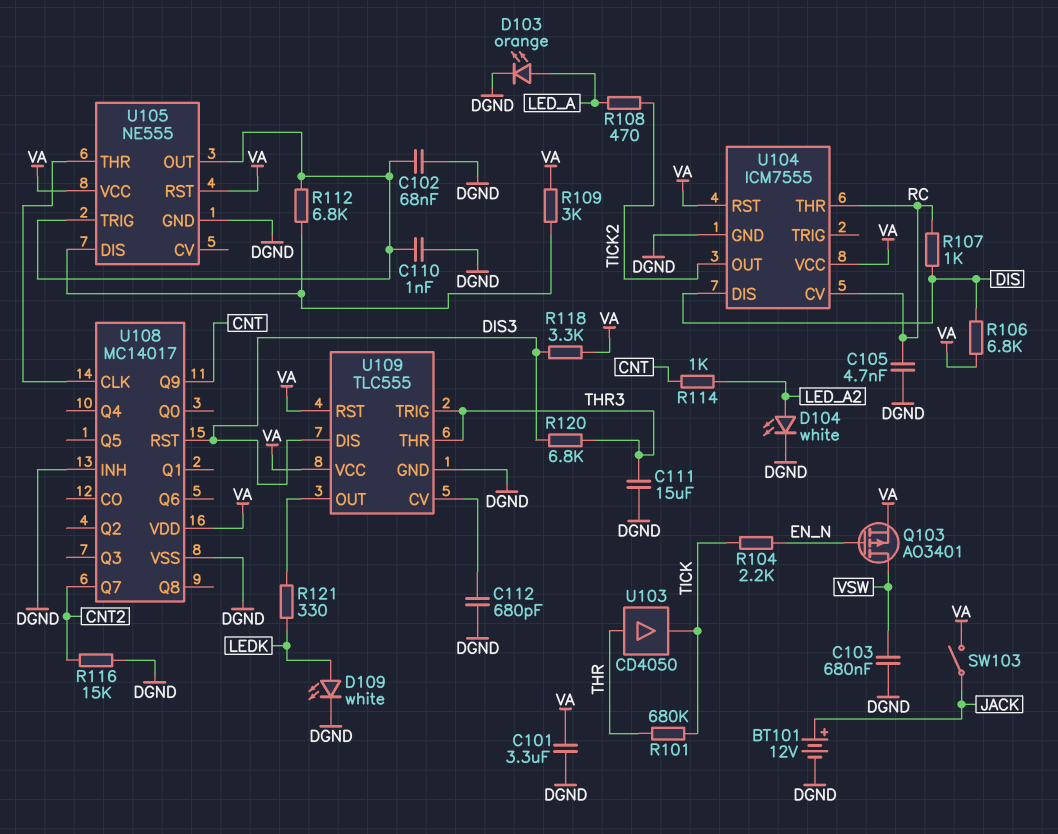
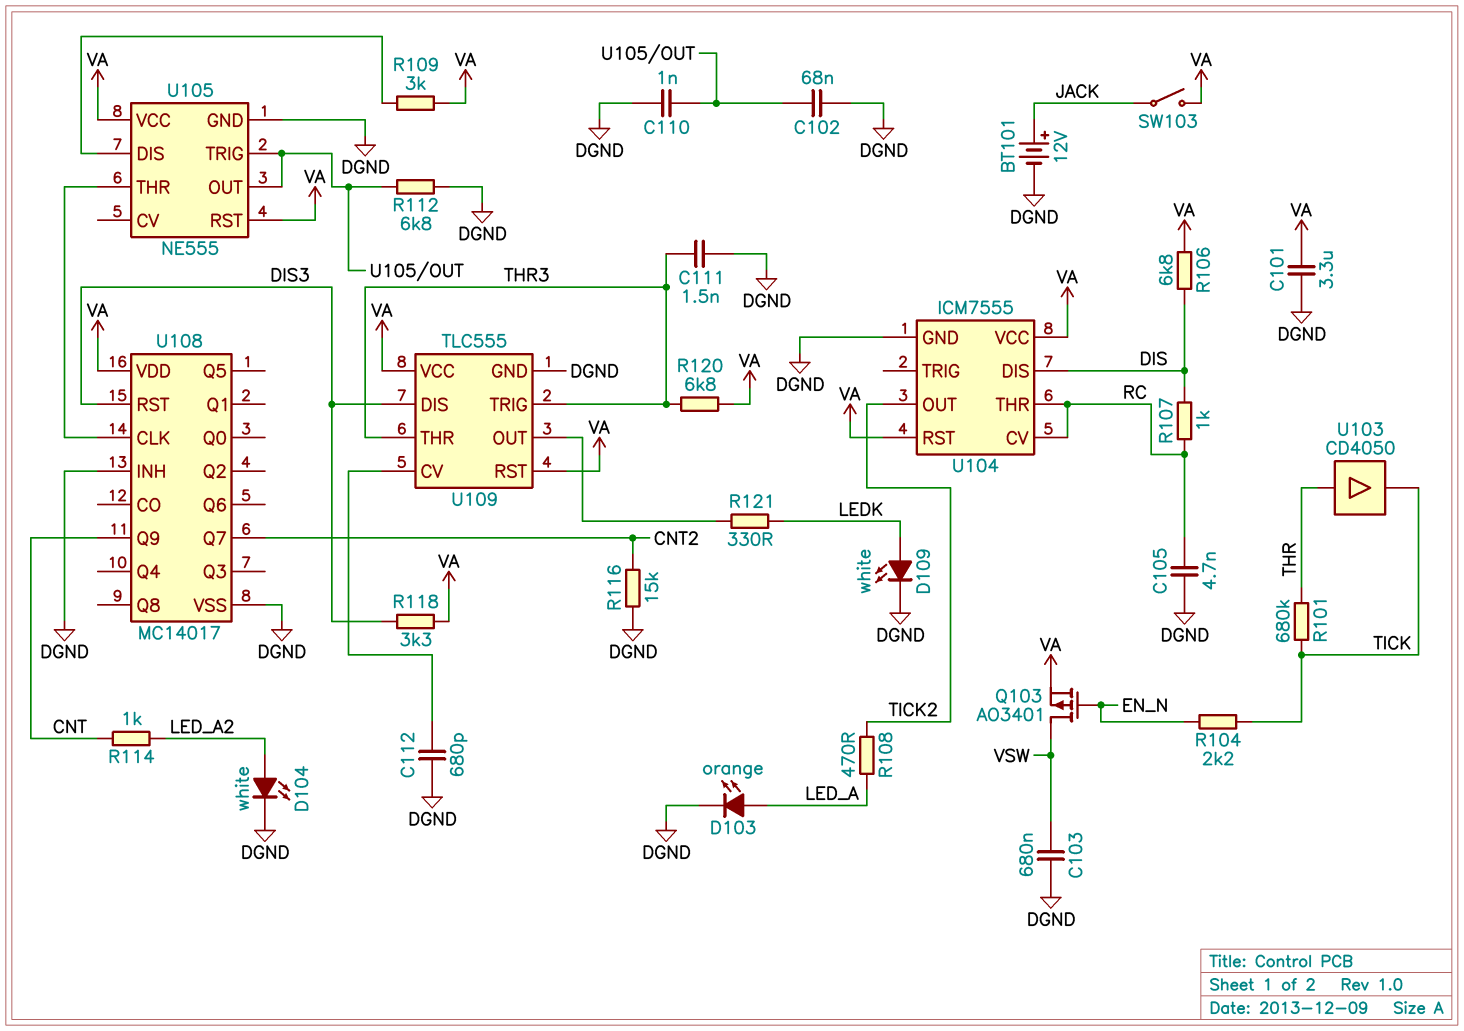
C111: 15uF (DGND, THR3) -> 1.5nF (DGND, THR3)
R112: 6.8k (U105/DIS, U105/OUT) -> 6.8k (DGND, U105/OUT)
R120: 6.8k (DIS3, THR3) -> 6.8k (THR3, VA)

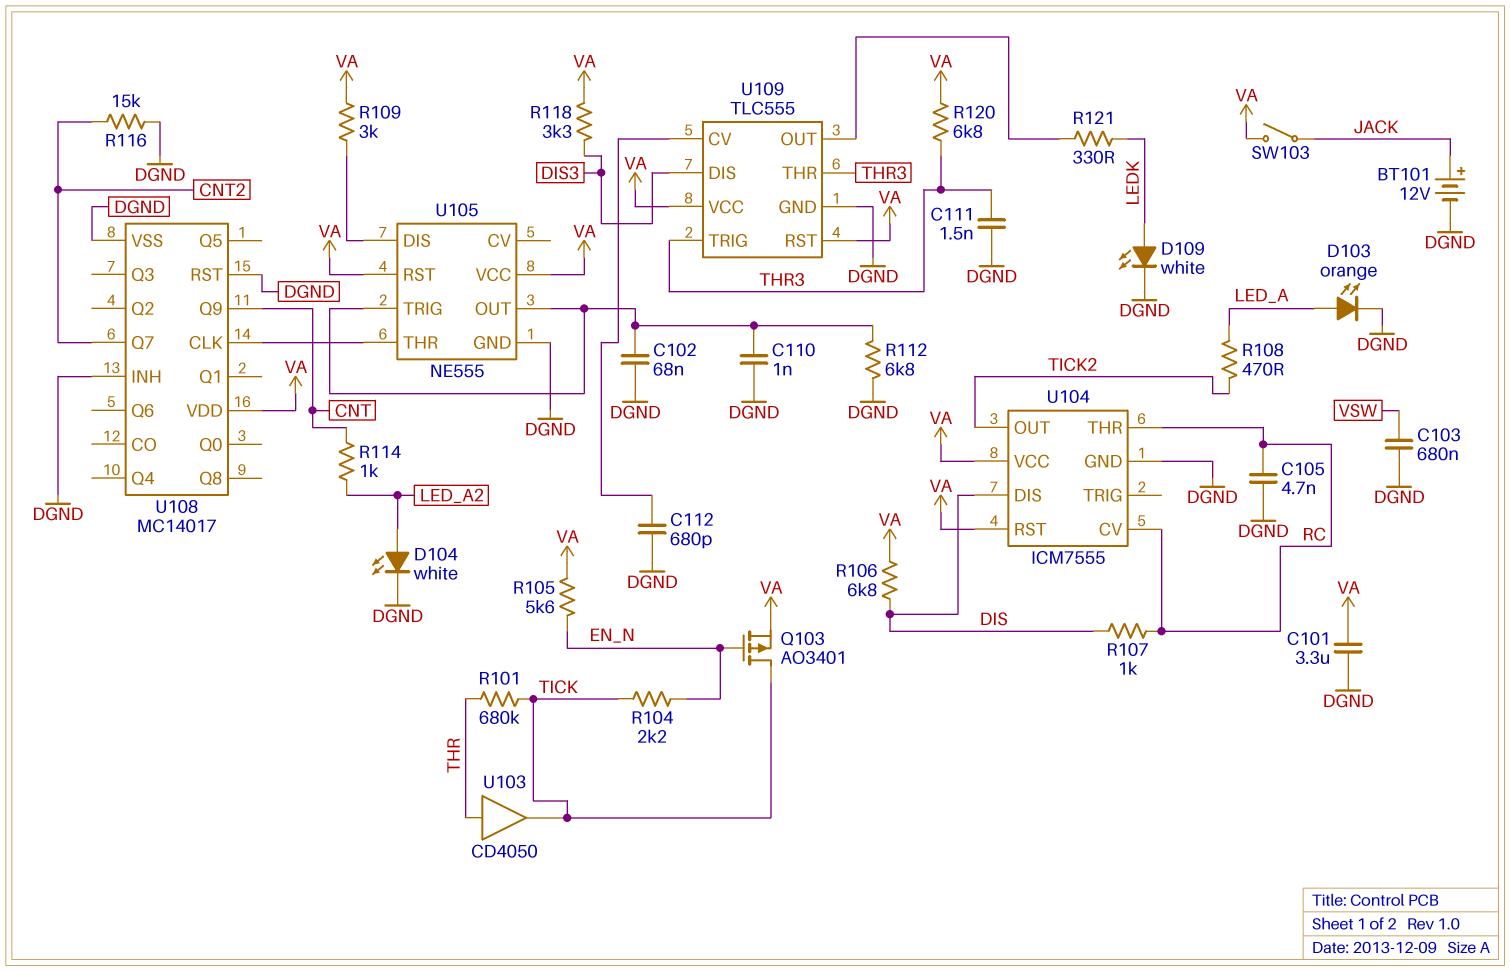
Q103: PMOS AO3401 (G EN_N, D VSW, S VA) -> PMOS AO3401 (G EN_N, D TICK, S VA)
R105: none -> 5.6k (EN_N, VA)
U108 pin RST: DIS3 -> DGND

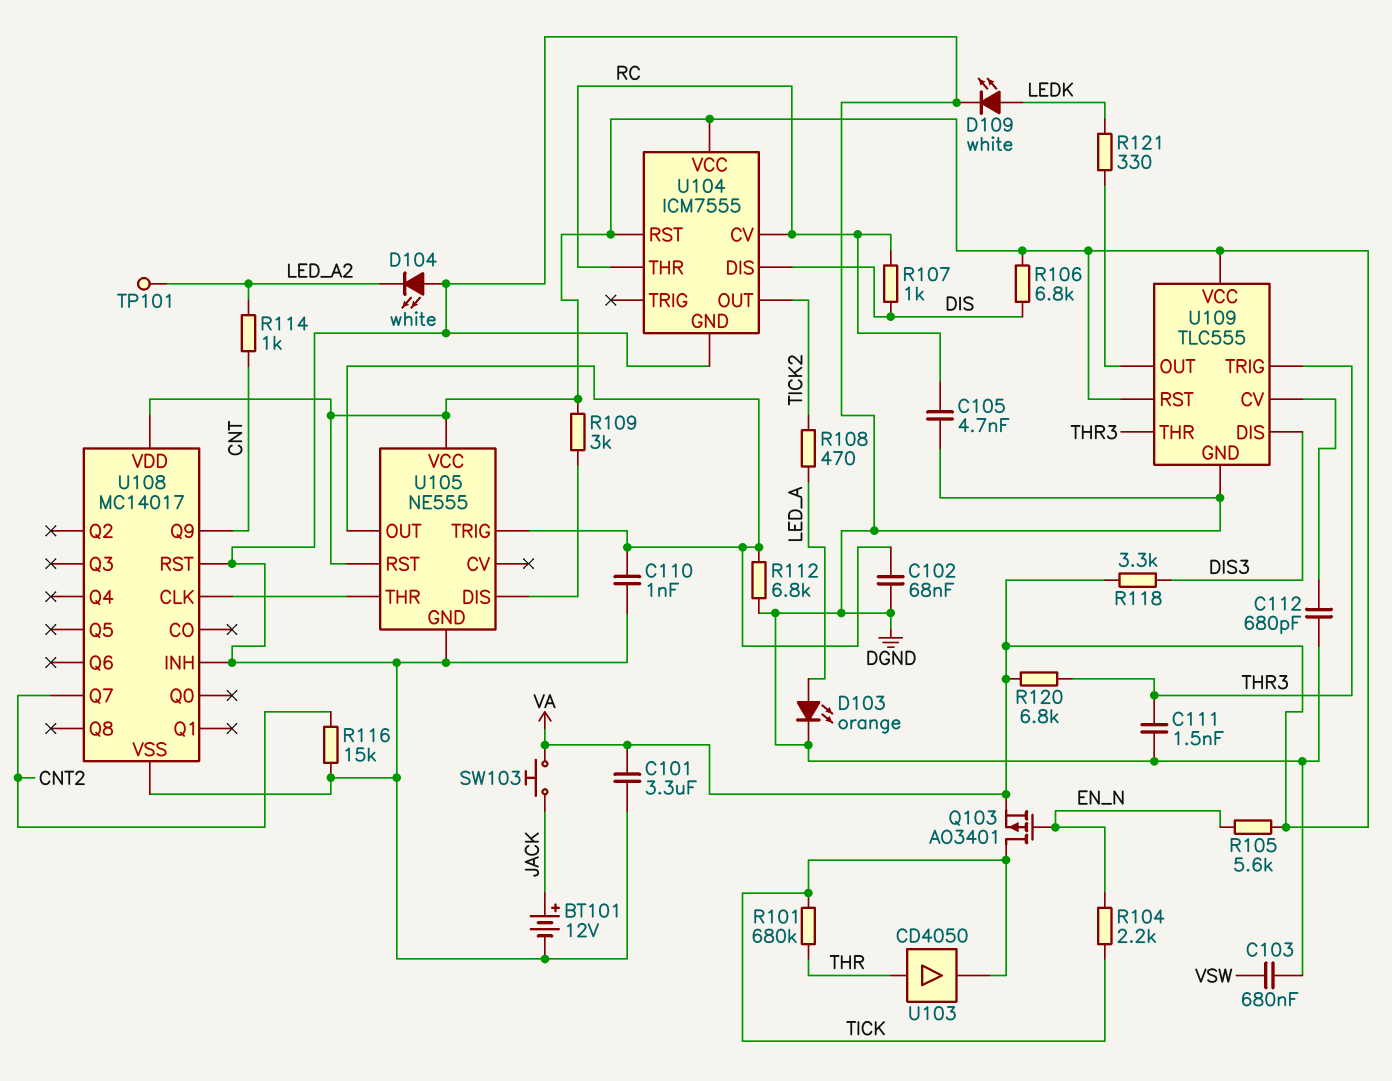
D104: LED white (A LED_A2, K DGND) -> LED white (A DGND, K LED_A2)
SW103: switch (JACK, VA) -> button (JACK, VA)
TP101: none -> test point (LED_A2)

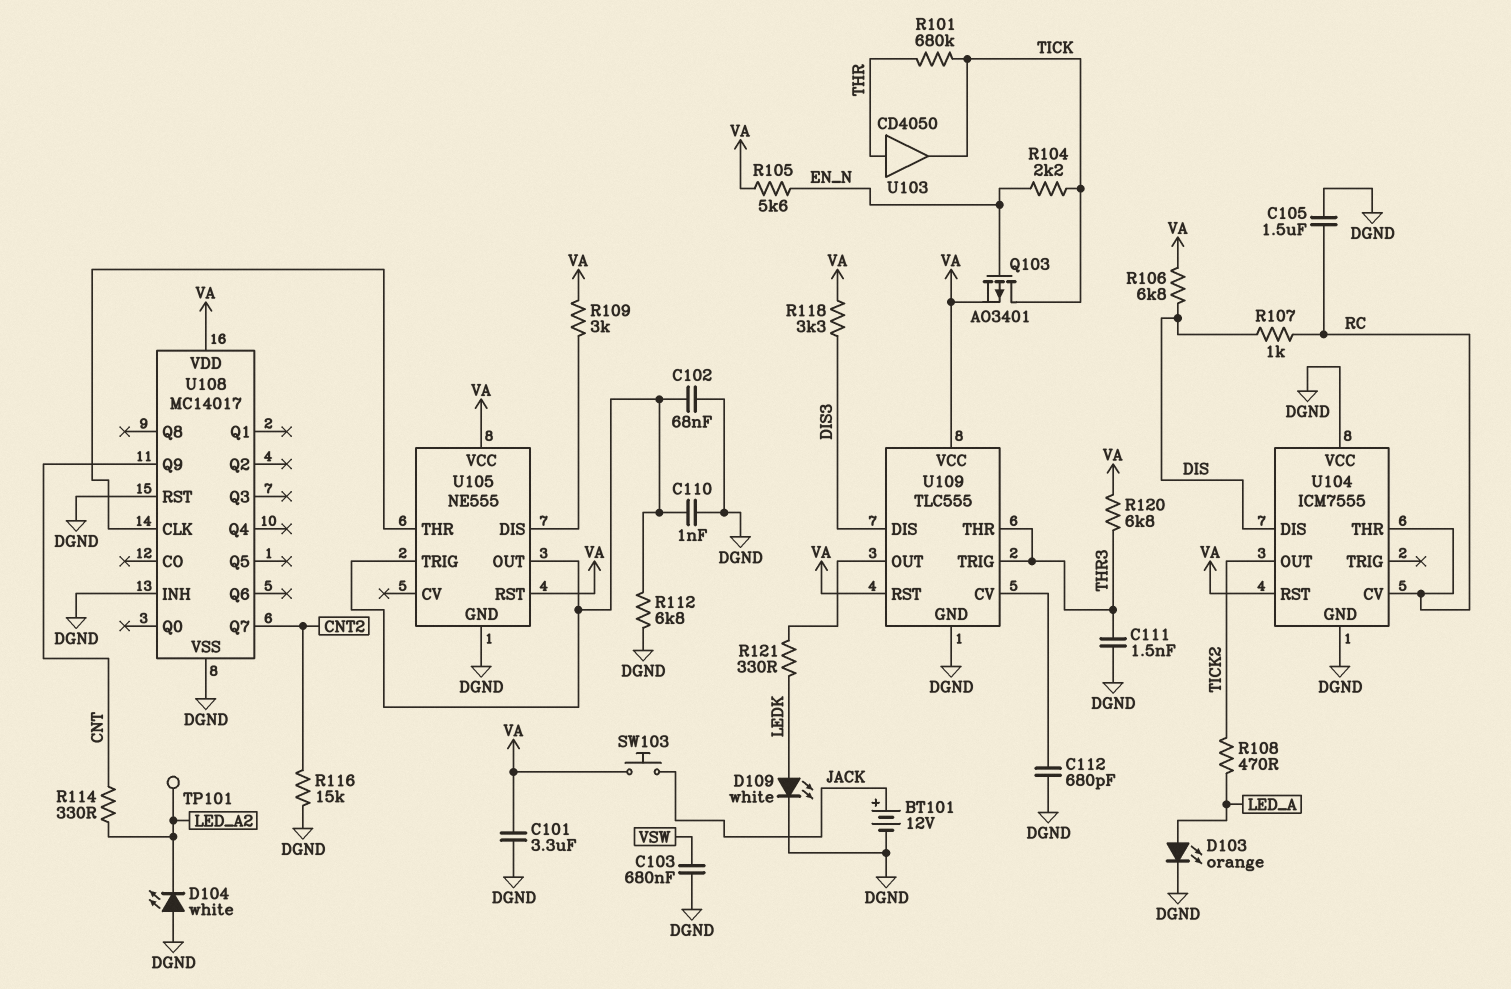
C105: 4.7nF (DGND, RC) -> 1.5uF (DGND, RC)
R114: 1k (CNT, LED_A2) -> 330 (CNT, LED_A2)
U104 pin VCC: VA -> DGND

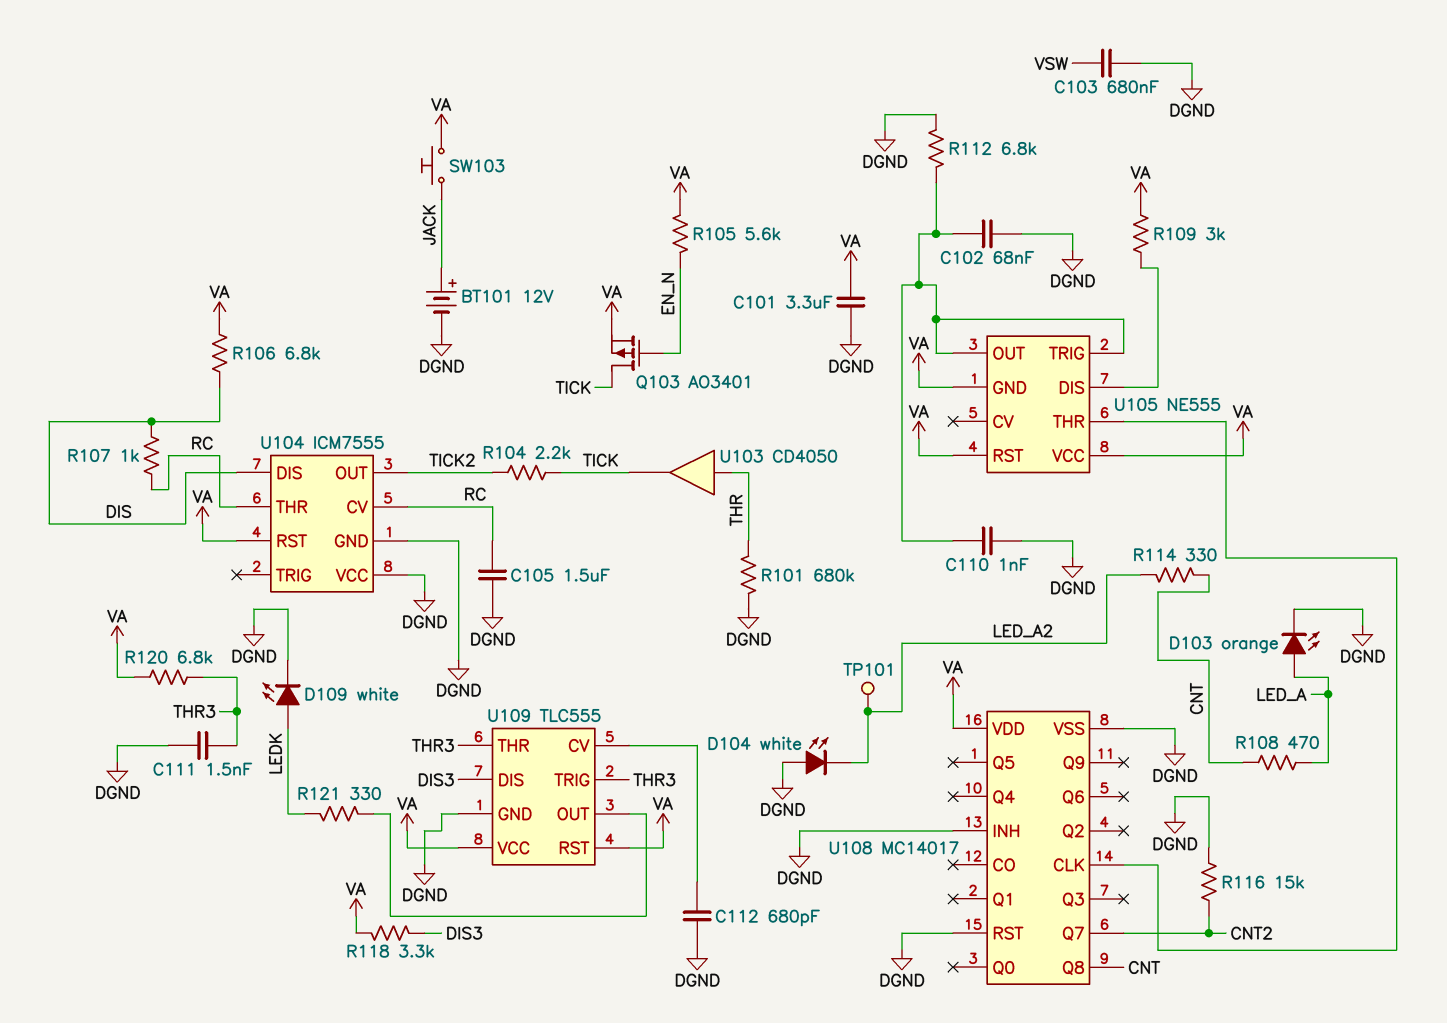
R101: 680k (THR, TICK) -> 680k (DGND, THR)
R104: 2.2k (EN_N, TICK) -> 2.2k (TICK, TICK2)
R108: 470 (LED_A, TICK2) -> 470 (CNT, LED_A)
U105 pin GND: DGND -> VA
U108 pin Q8: none -> CNT
U108 pin Q9: CNT -> none

